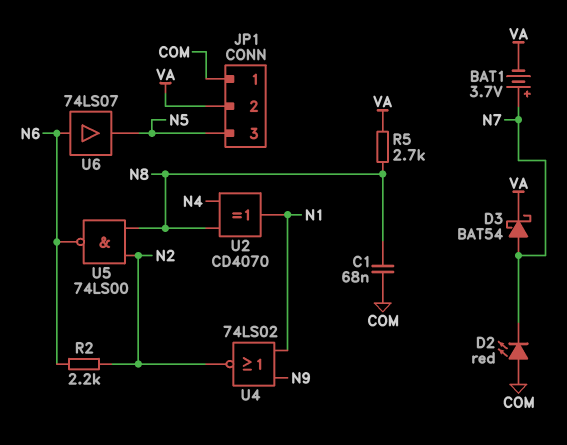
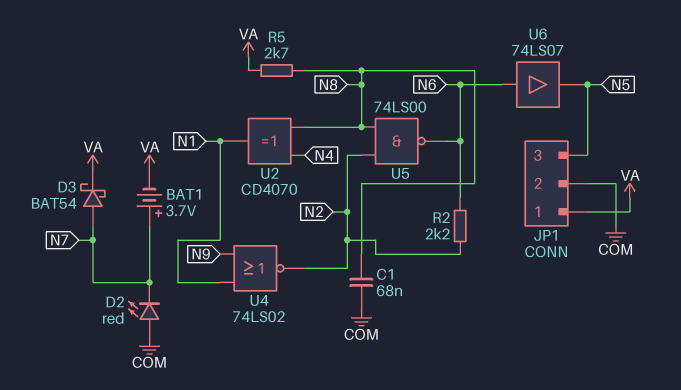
JP1 pin 1: COM -> VA
JP1 pin 2: VA -> COM

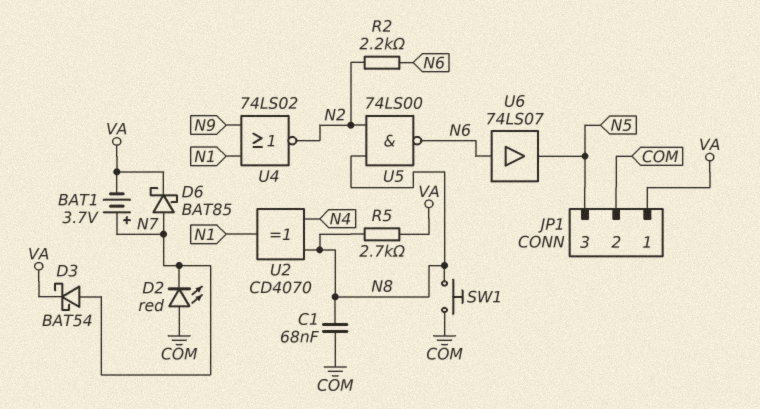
D6: none -> schottky BAT85 (A N7, K VA)
SW1: none -> button (COM, N8)

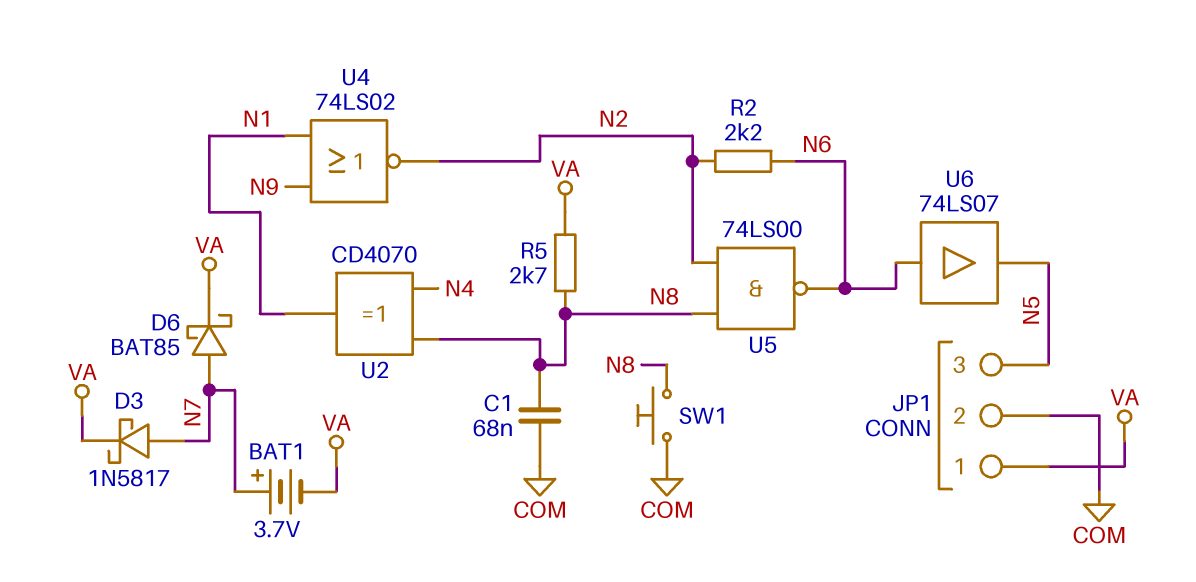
D2: LED red (A COM, K N7) -> none
D3: schottky BAT54 (A N7, K VA) -> schottky 1N5817 (A N7, K VA)

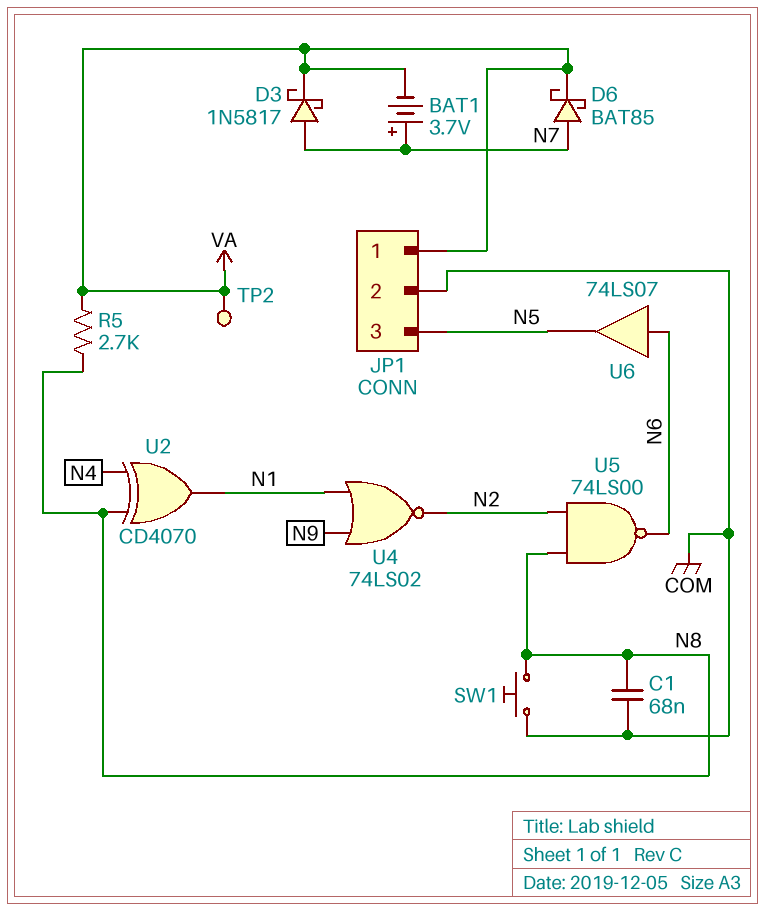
R2: 2.2k (N2, N6) -> none
TP2: none -> test point (VA)

